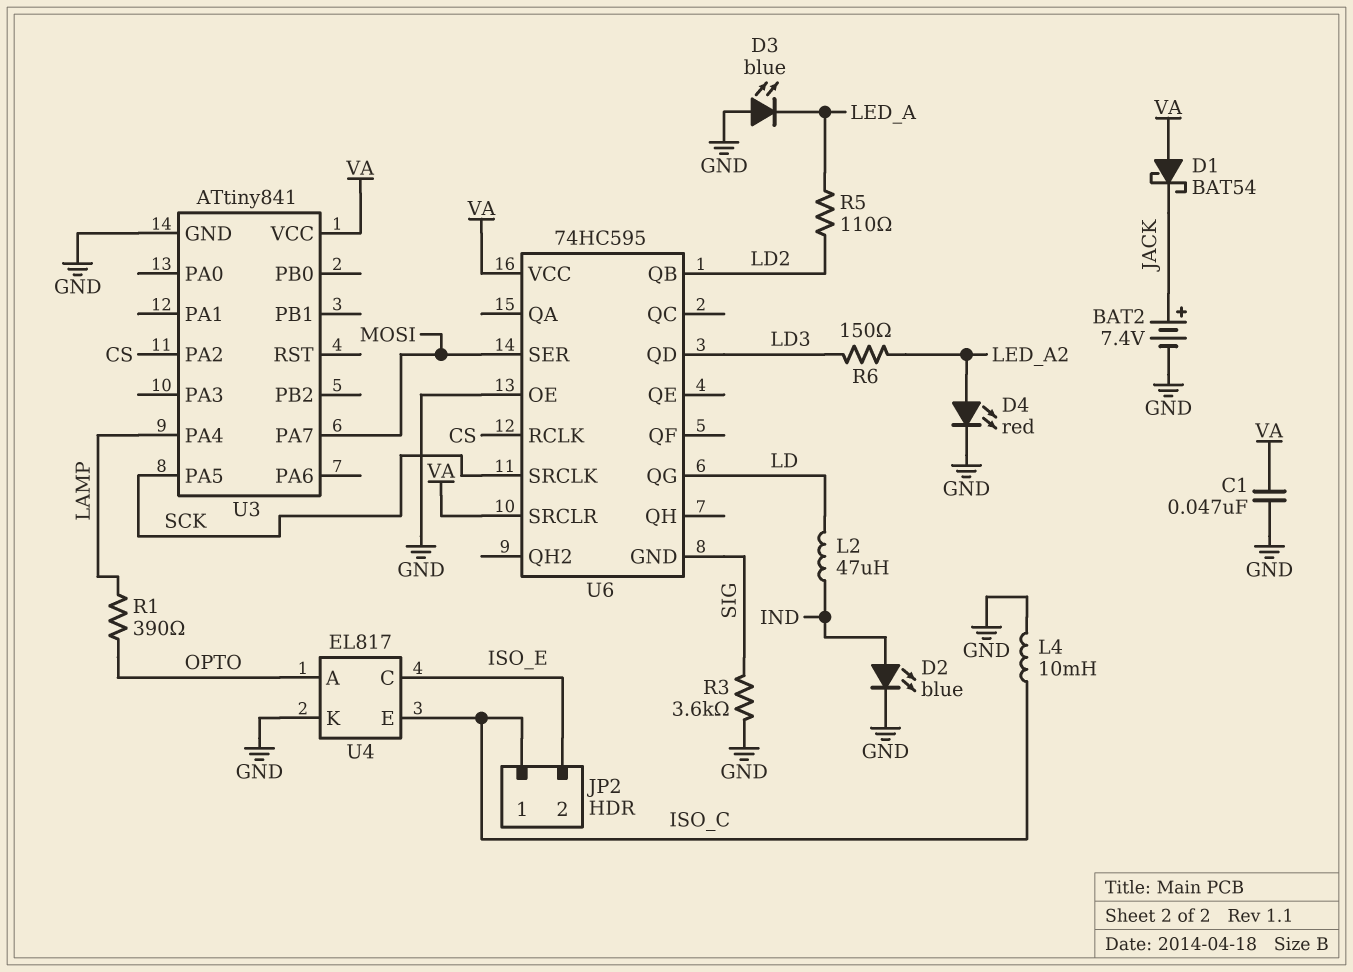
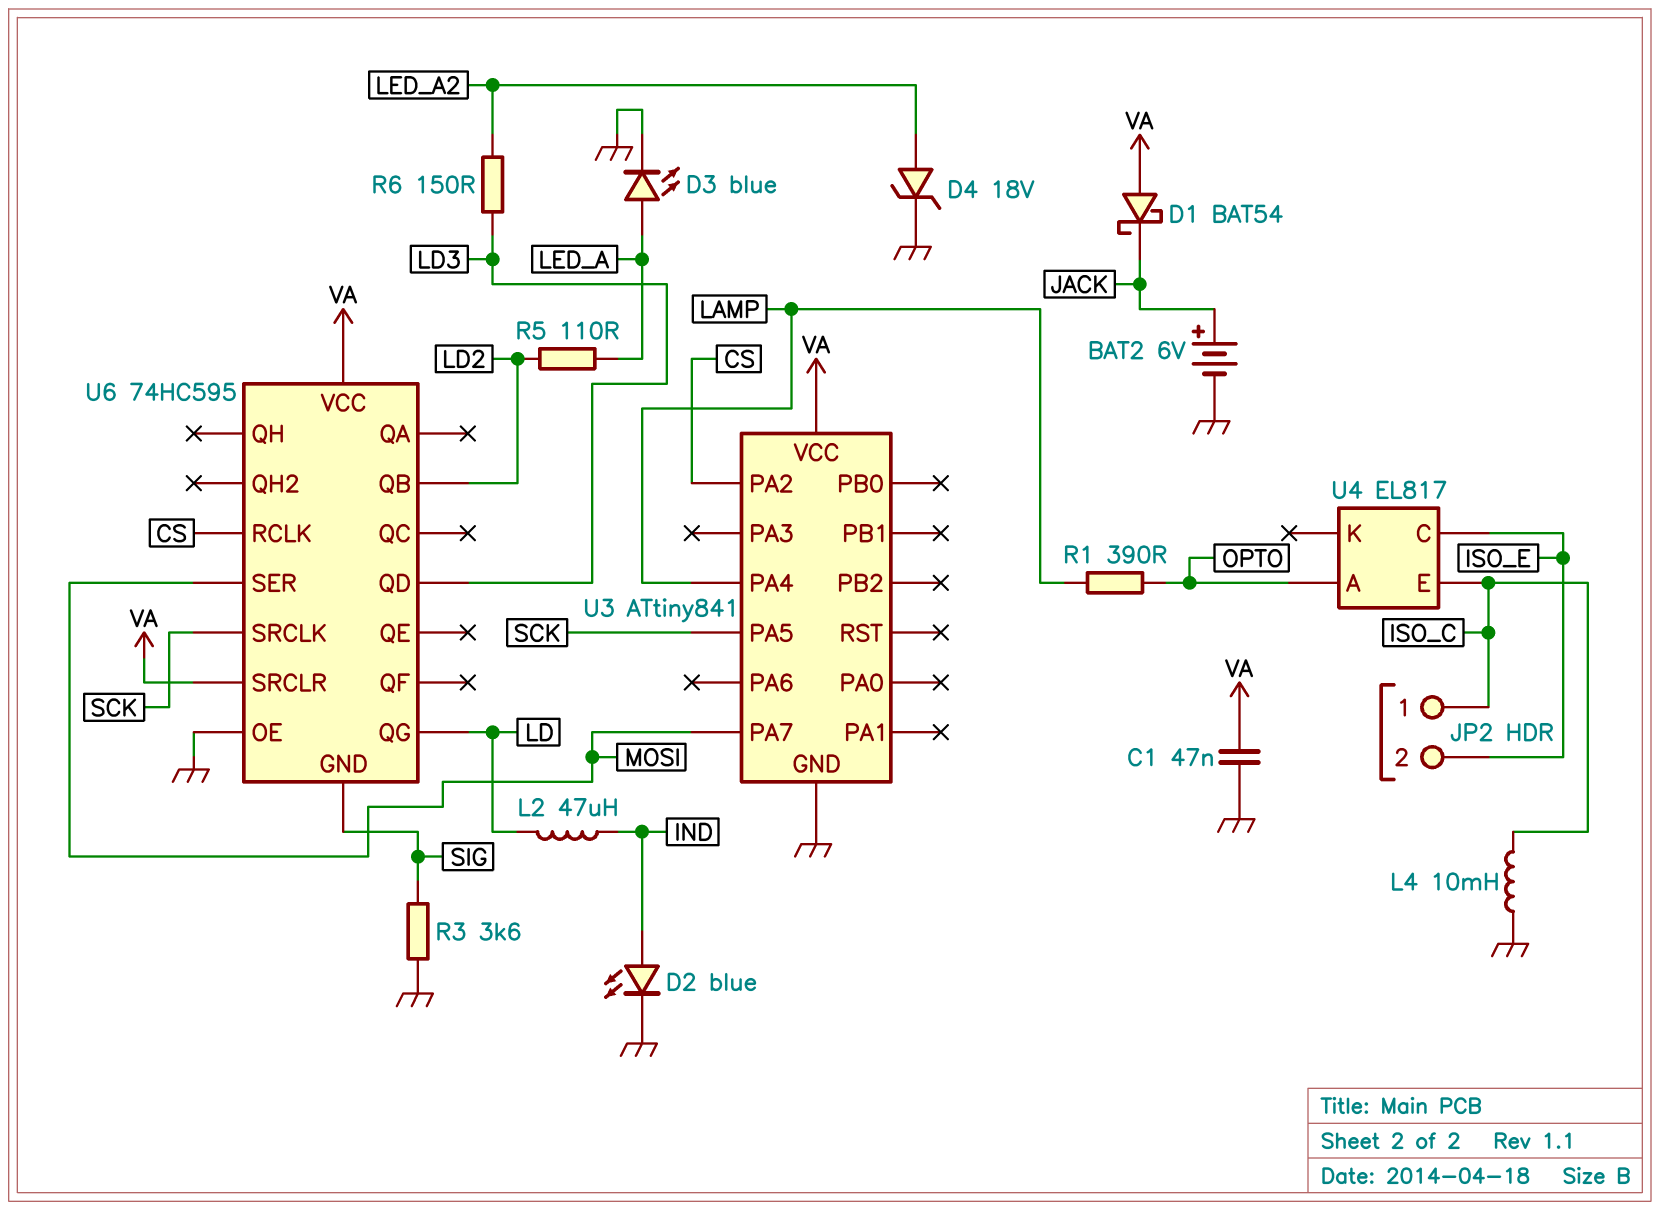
BAT2: 7.4V (plus JACK, minus GND) -> 6V (plus JACK, minus GND)
D3: LED blue (A GND, K LED_A) -> LED blue (A LED_A, K GND)
D4: LED red (A LED_A2, K GND) -> zener 18V (A LED_A2, K GND)
U4 pin K: GND -> none

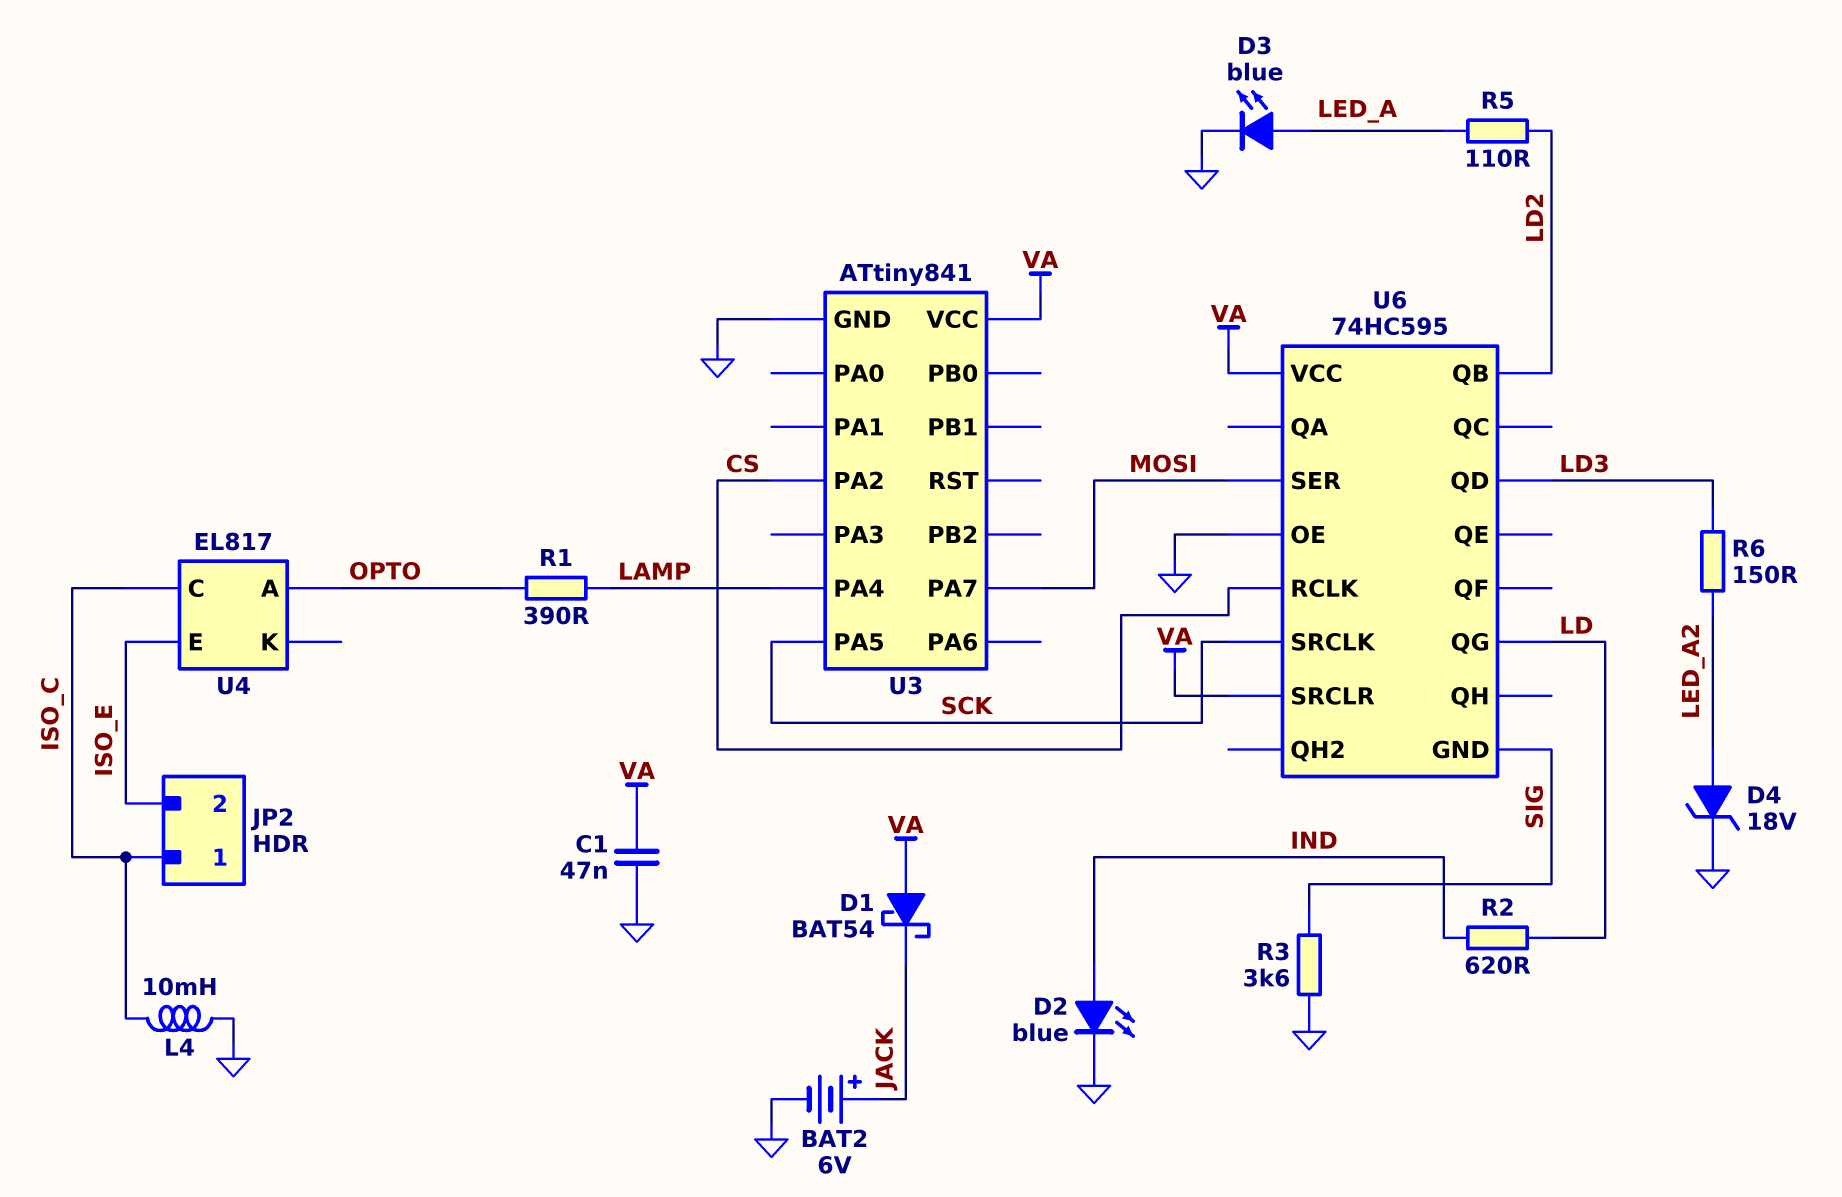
L2: 47uH (IND, LD) -> none
R2: none -> 620 (IND, LD)
U4 pin C: ISO_E -> ISO_C
U4 pin E: ISO_C -> ISO_E

